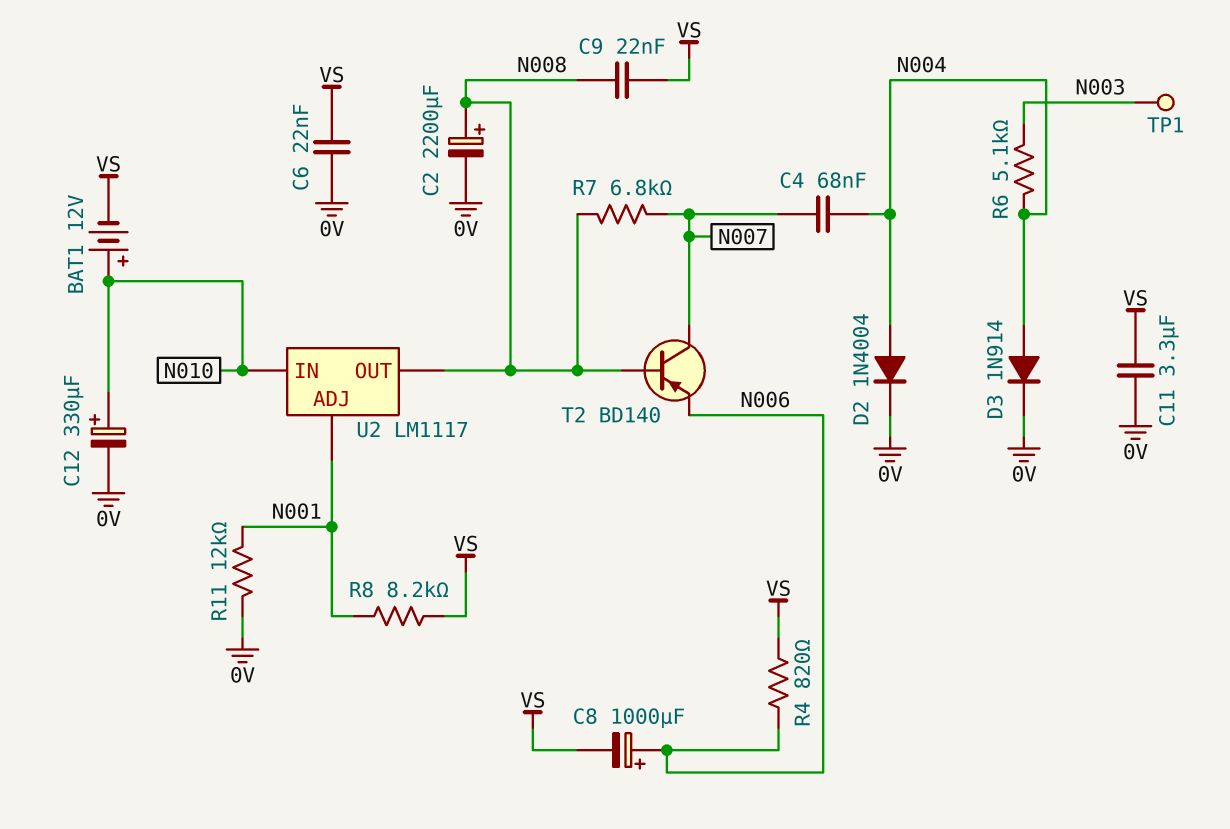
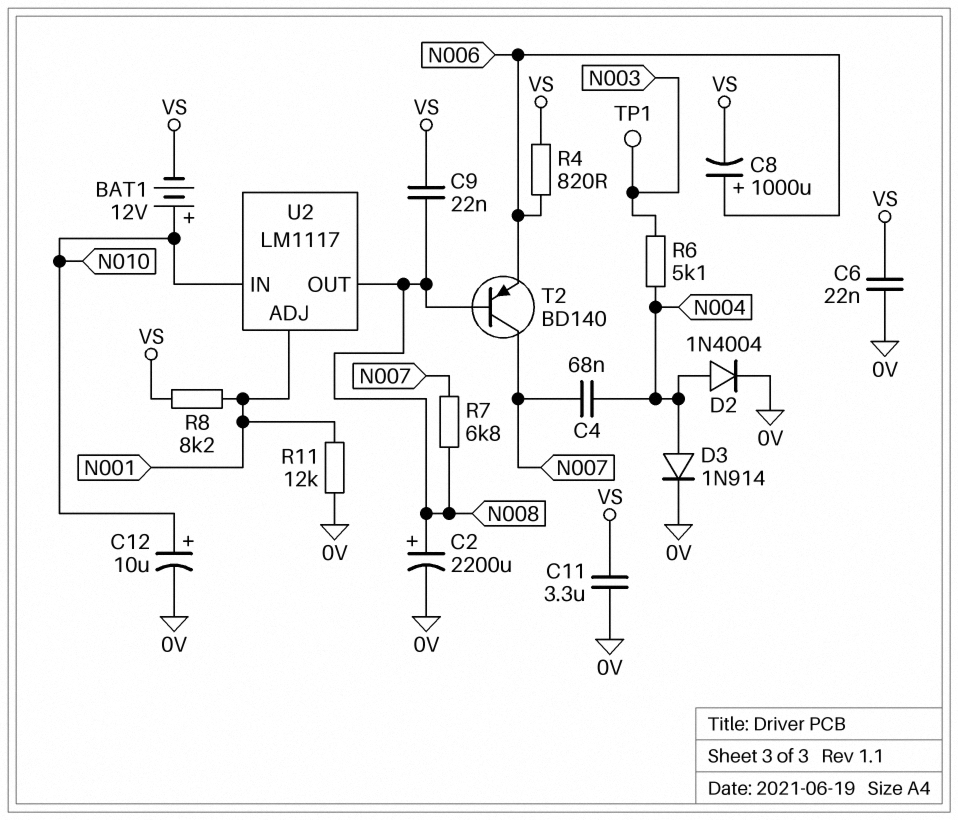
C12: 330uF (plus N010, minus 0V) -> 10uF (plus N010, minus 0V)

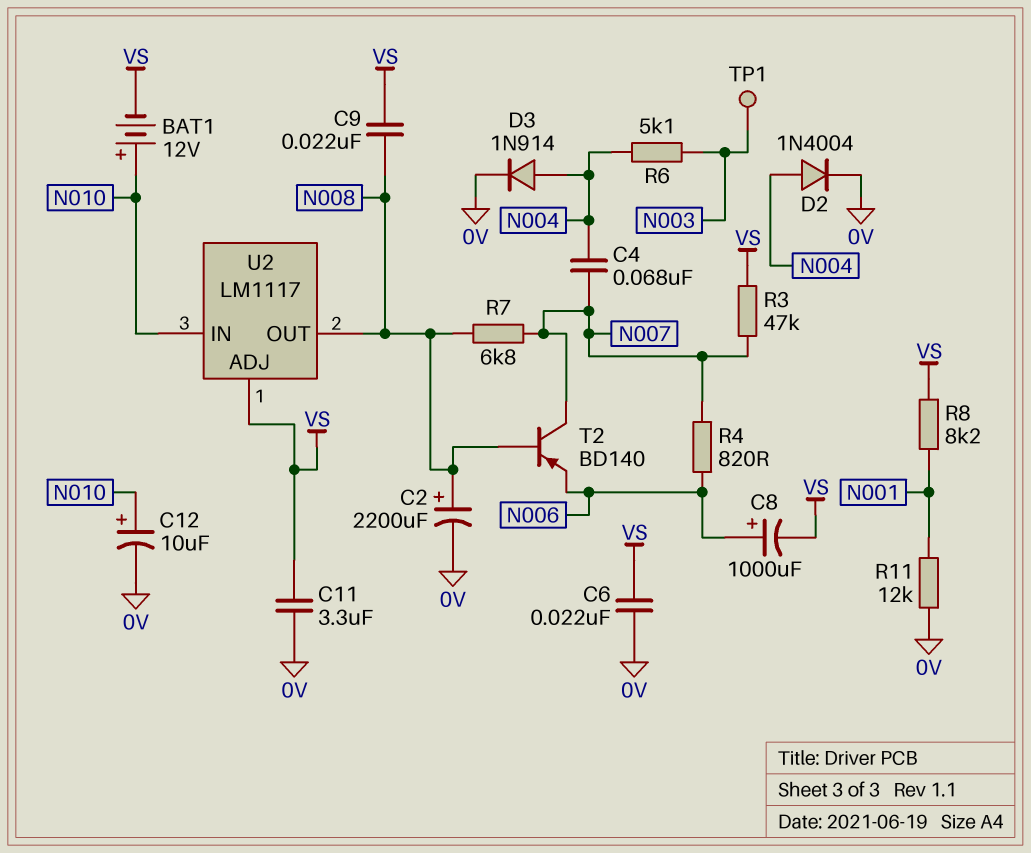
R3: none -> 47k (N007, VS)
R4: 820 (N006, VS) -> 820 (N006, N007)
U2 pin ADJ: N001 -> VS

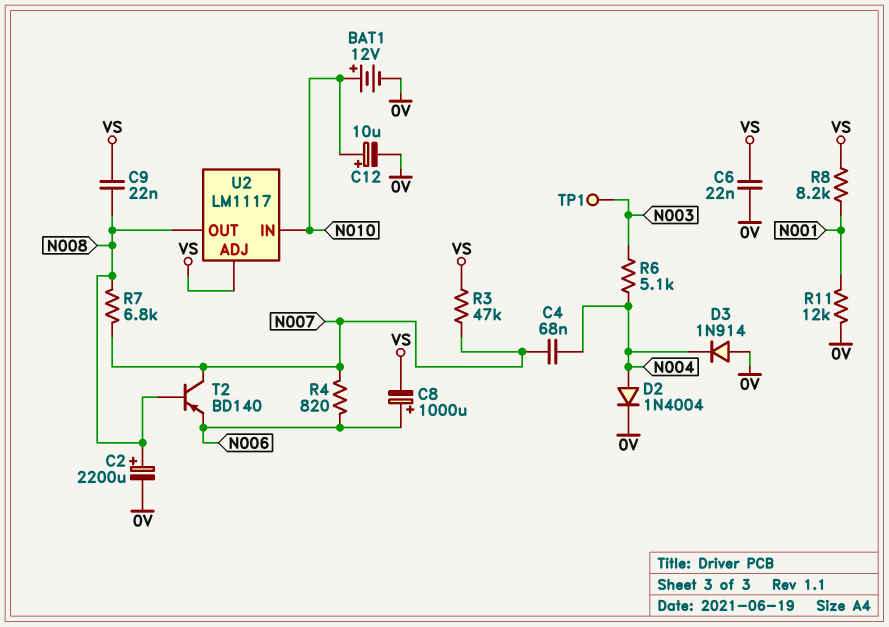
BAT1: 12V (plus N010, minus VS) -> 12V (plus N010, minus 0V)
C11: 3.3uF (0V, VS) -> none
D3: diode 1N914 (A N004, K 0V) -> diode 1N914 (A 0V, K N004)

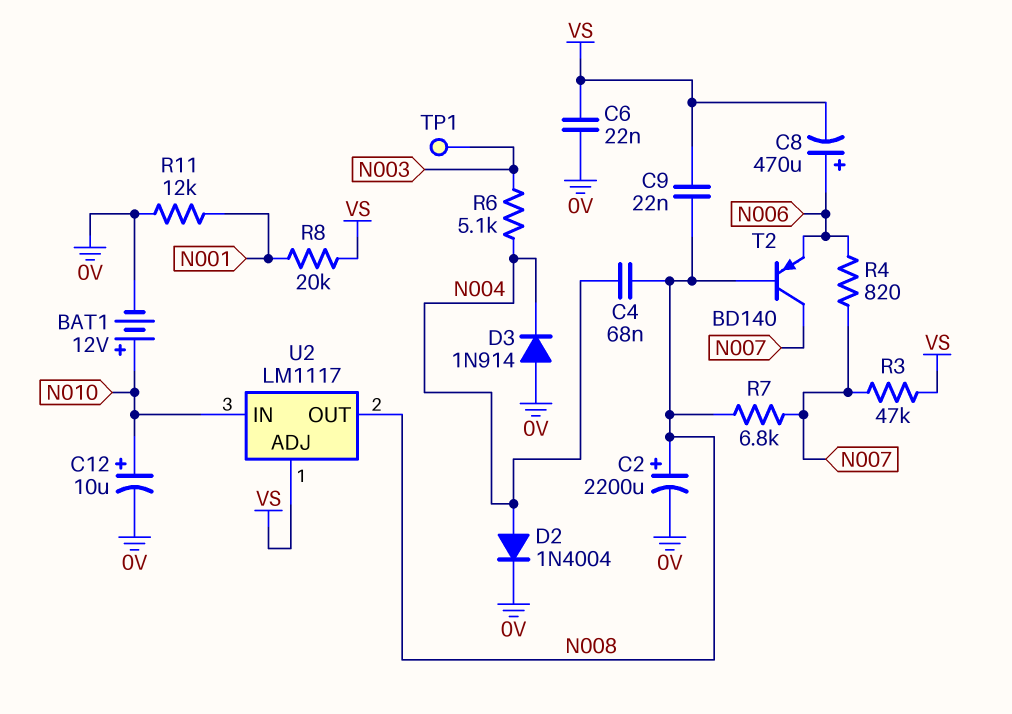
C4: 68nF (N004, N007) -> 68nF (N004, N008)
C8: 1000uF (plus N006, minus VS) -> 470uF (plus N006, minus VS)
R8: 8.2k (N001, VS) -> 20k (N001, VS)

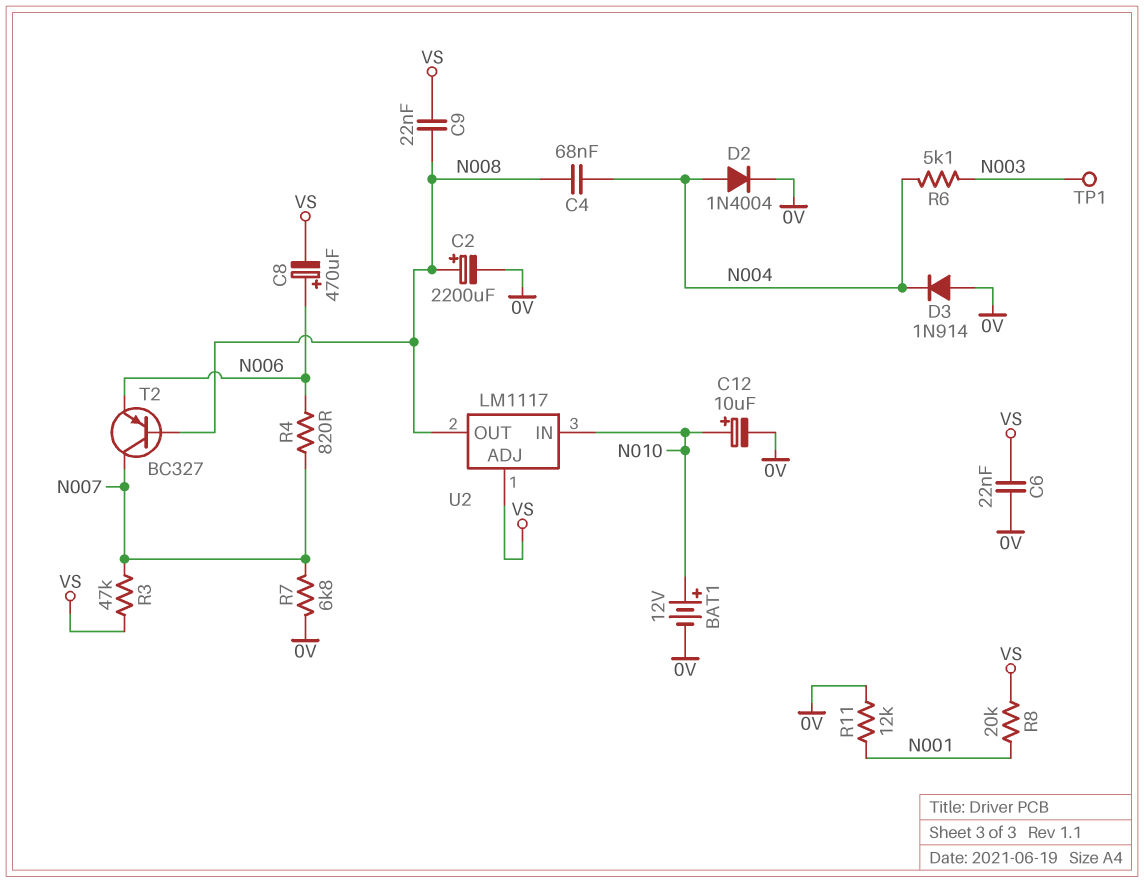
R7: 6.8k (N007, N008) -> 6.8k (0V, N007)
T2: PNP BD140 (B N008, C N007, E N006) -> PNP BC327 (B N008, C N007, E N006)

